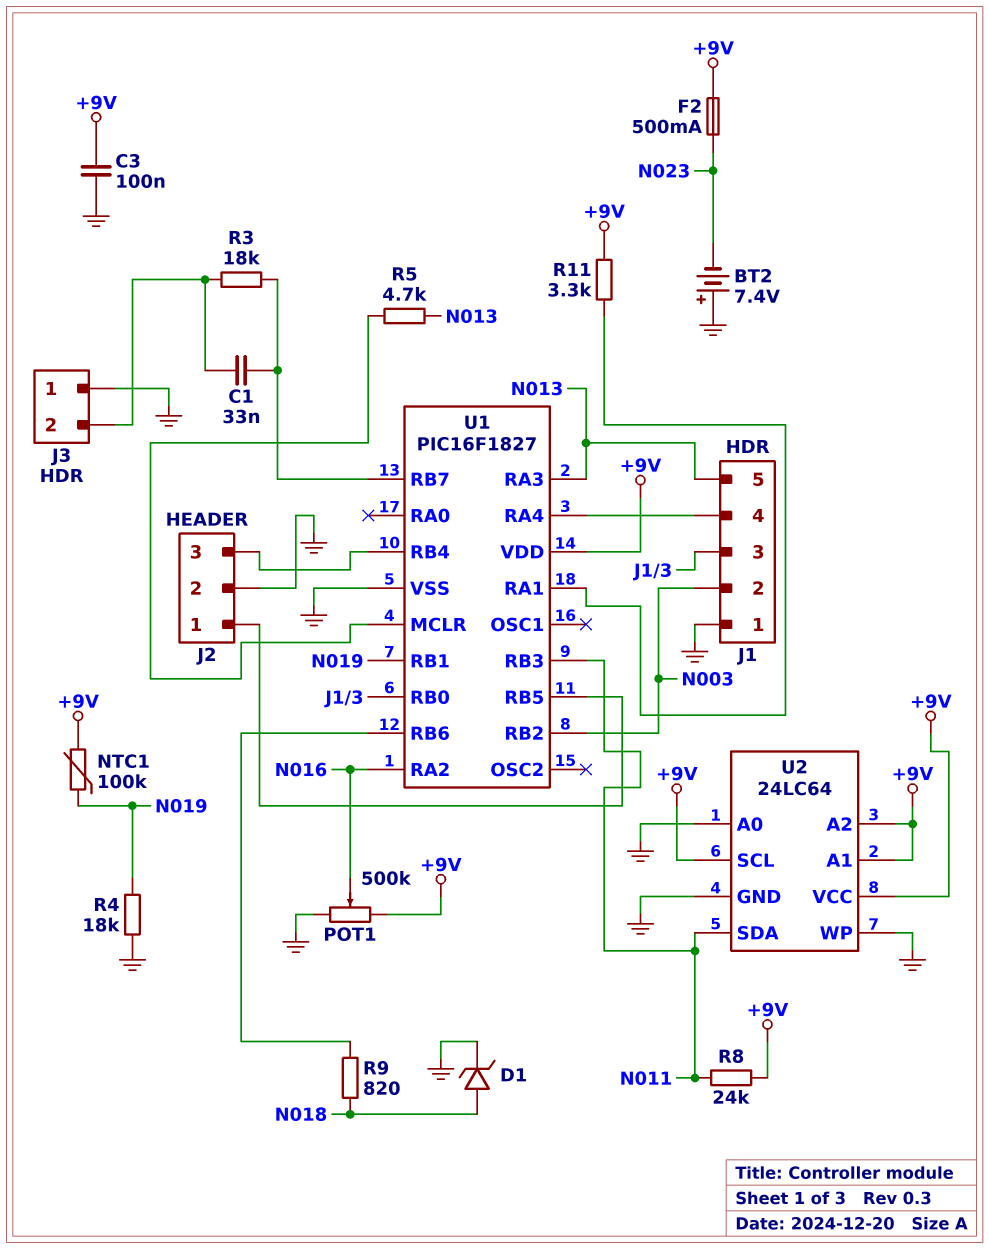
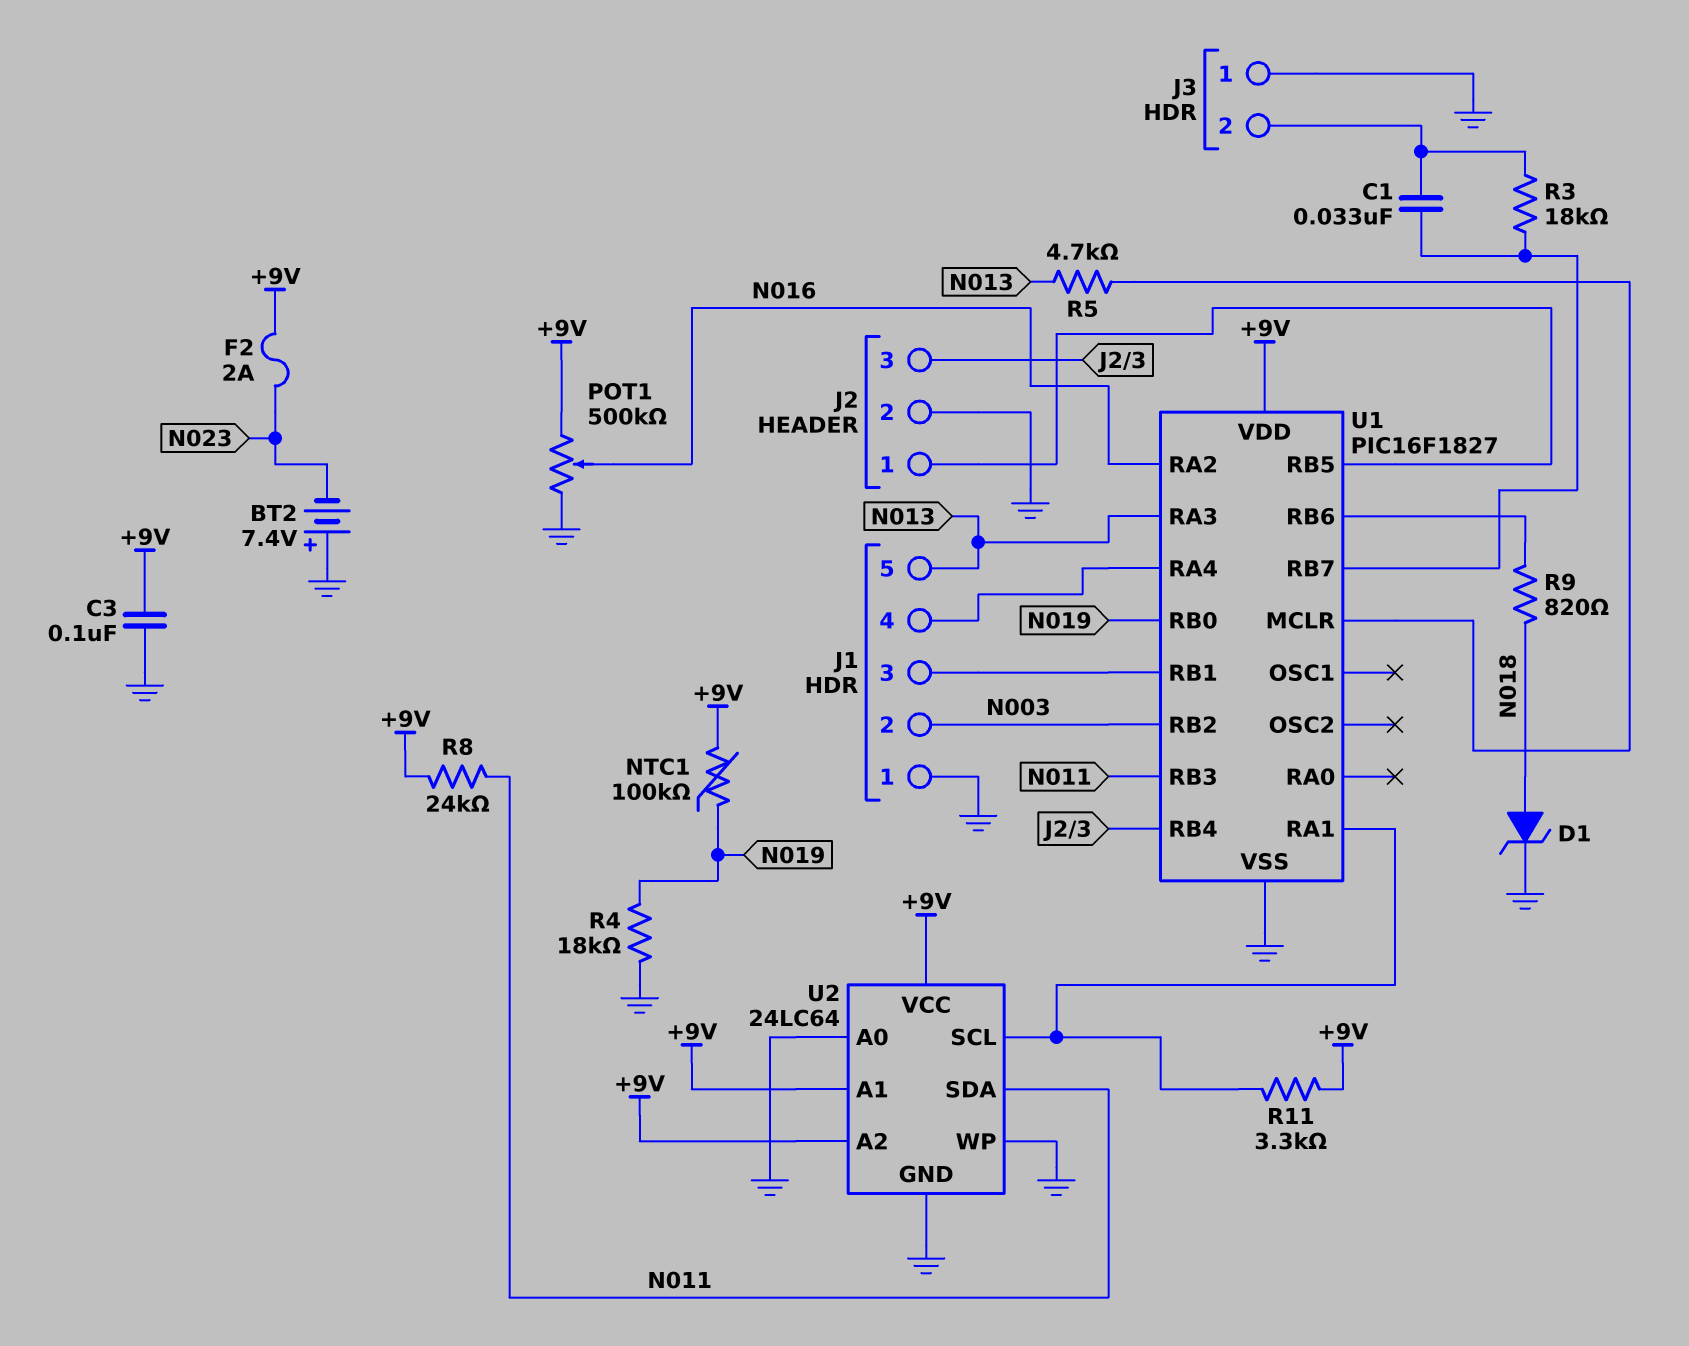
F2: 500mA (+9V, N023) -> 2A (+9V, N023)
U1 pin RB0: J1/3 -> N019
U1 pin RB1: N019 -> J1/3
U2 pin SCL: +9V -> U1/RA1

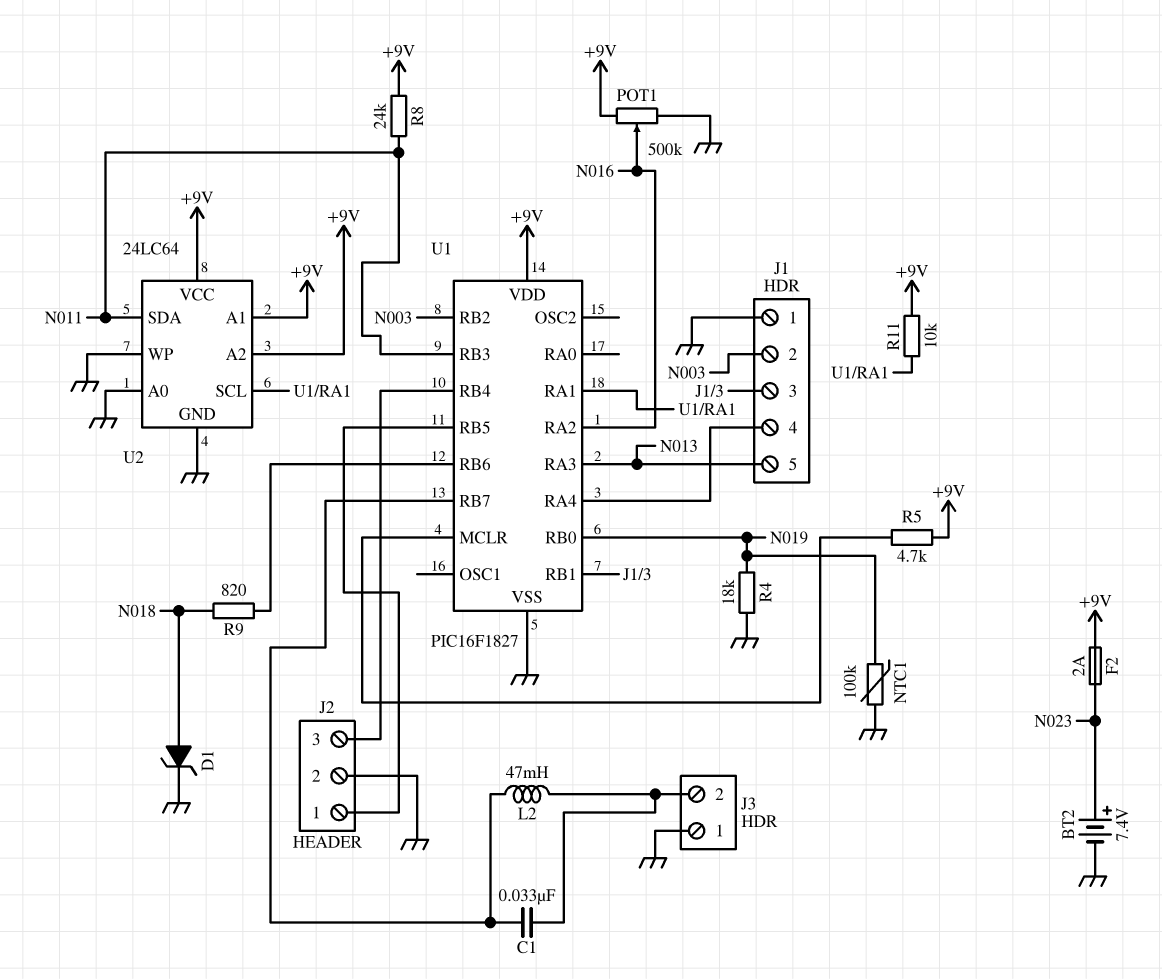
BT2: 7.4V (plus GND, minus N023) -> 7.4V (plus N023, minus GND)
C3: 100nF (+9V, GND) -> none
L2: none -> 47mH (J3/2, U1/RB7)
NTC1: 100k (+9V, N019) -> 100k (GND, N019)
R3: 18k (J3/2, U1/RB7) -> none
R5: 4.7k (N013, U1/MCLR) -> 4.7k (+9V, U1/MCLR)
R11: 3.3k (+9V, U1/RA1) -> 10k (+9V, U1/RA1)

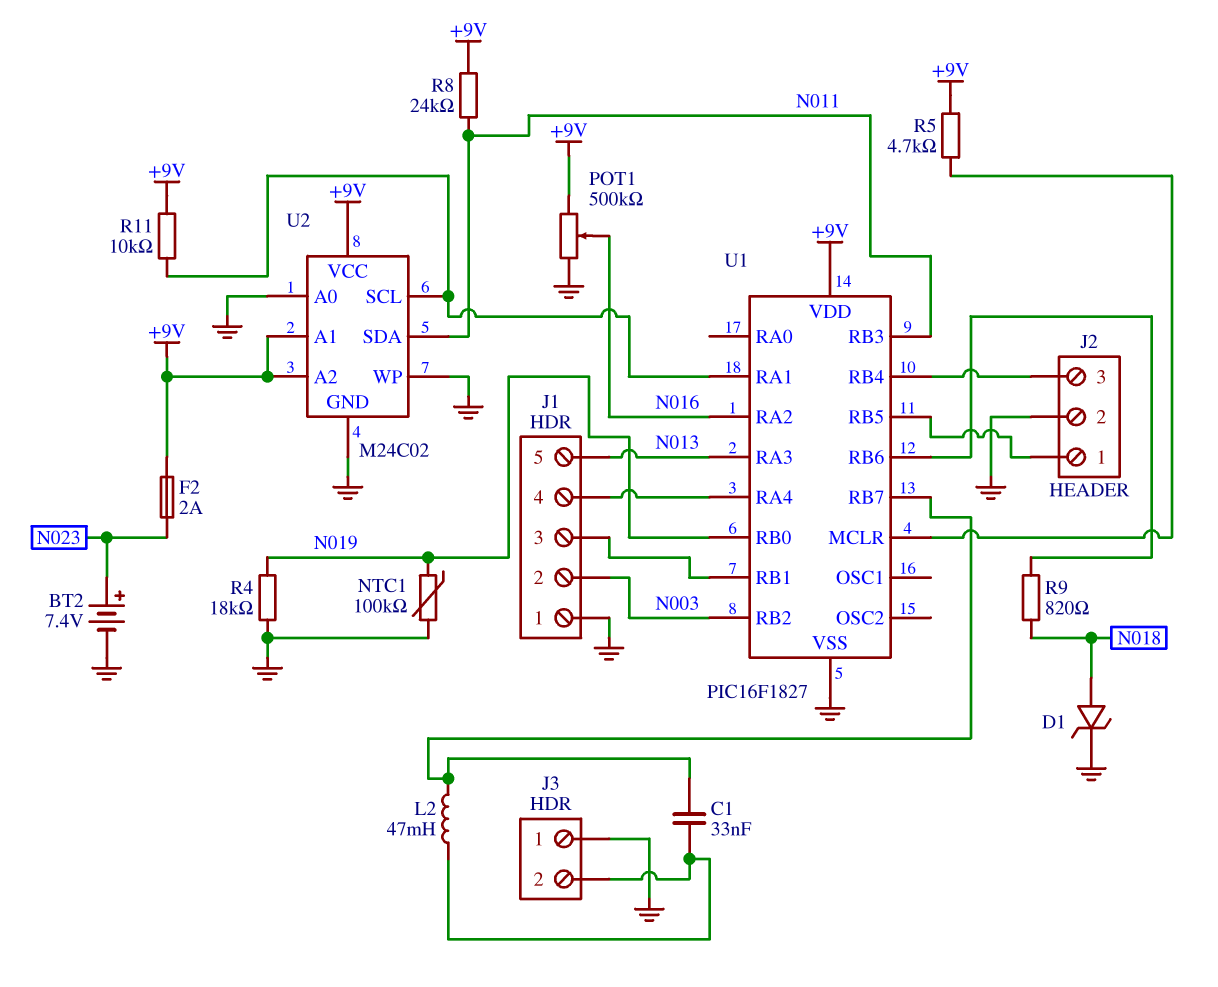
U2: 24LC64 -> M24C02

